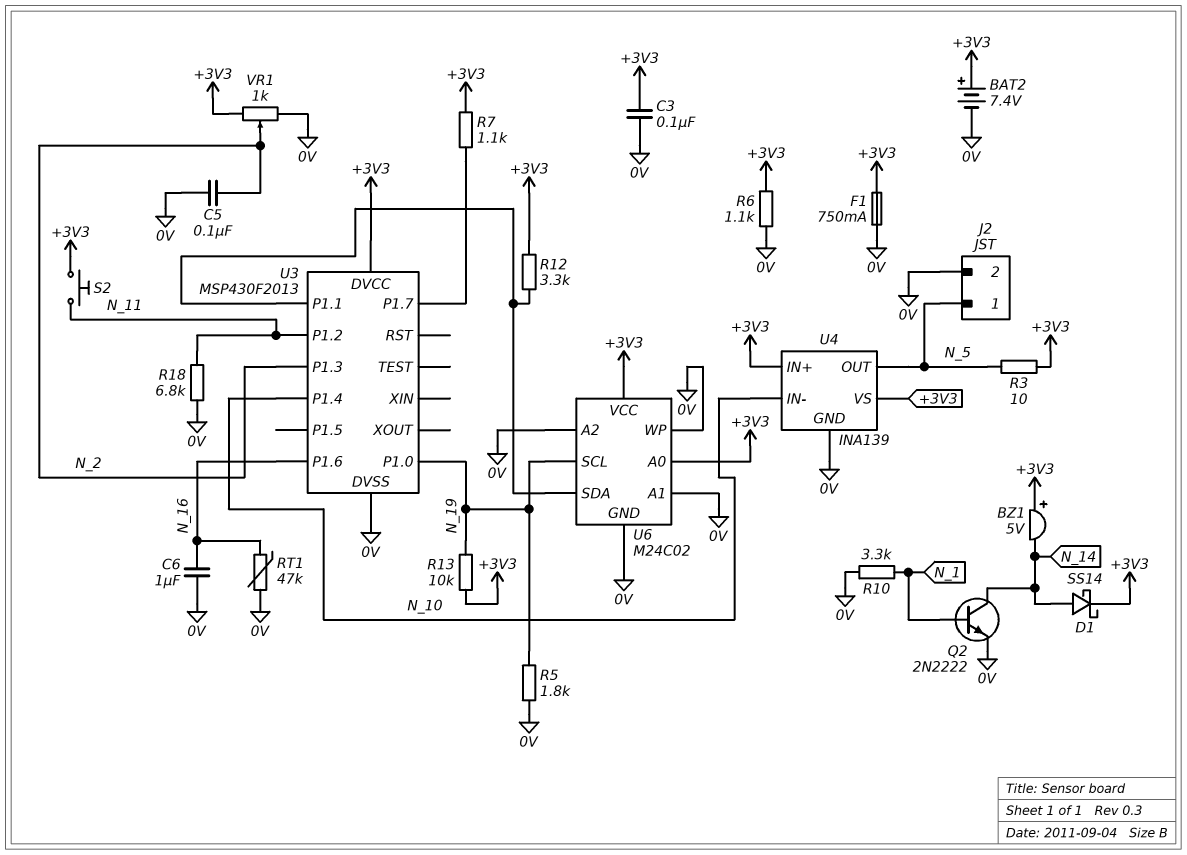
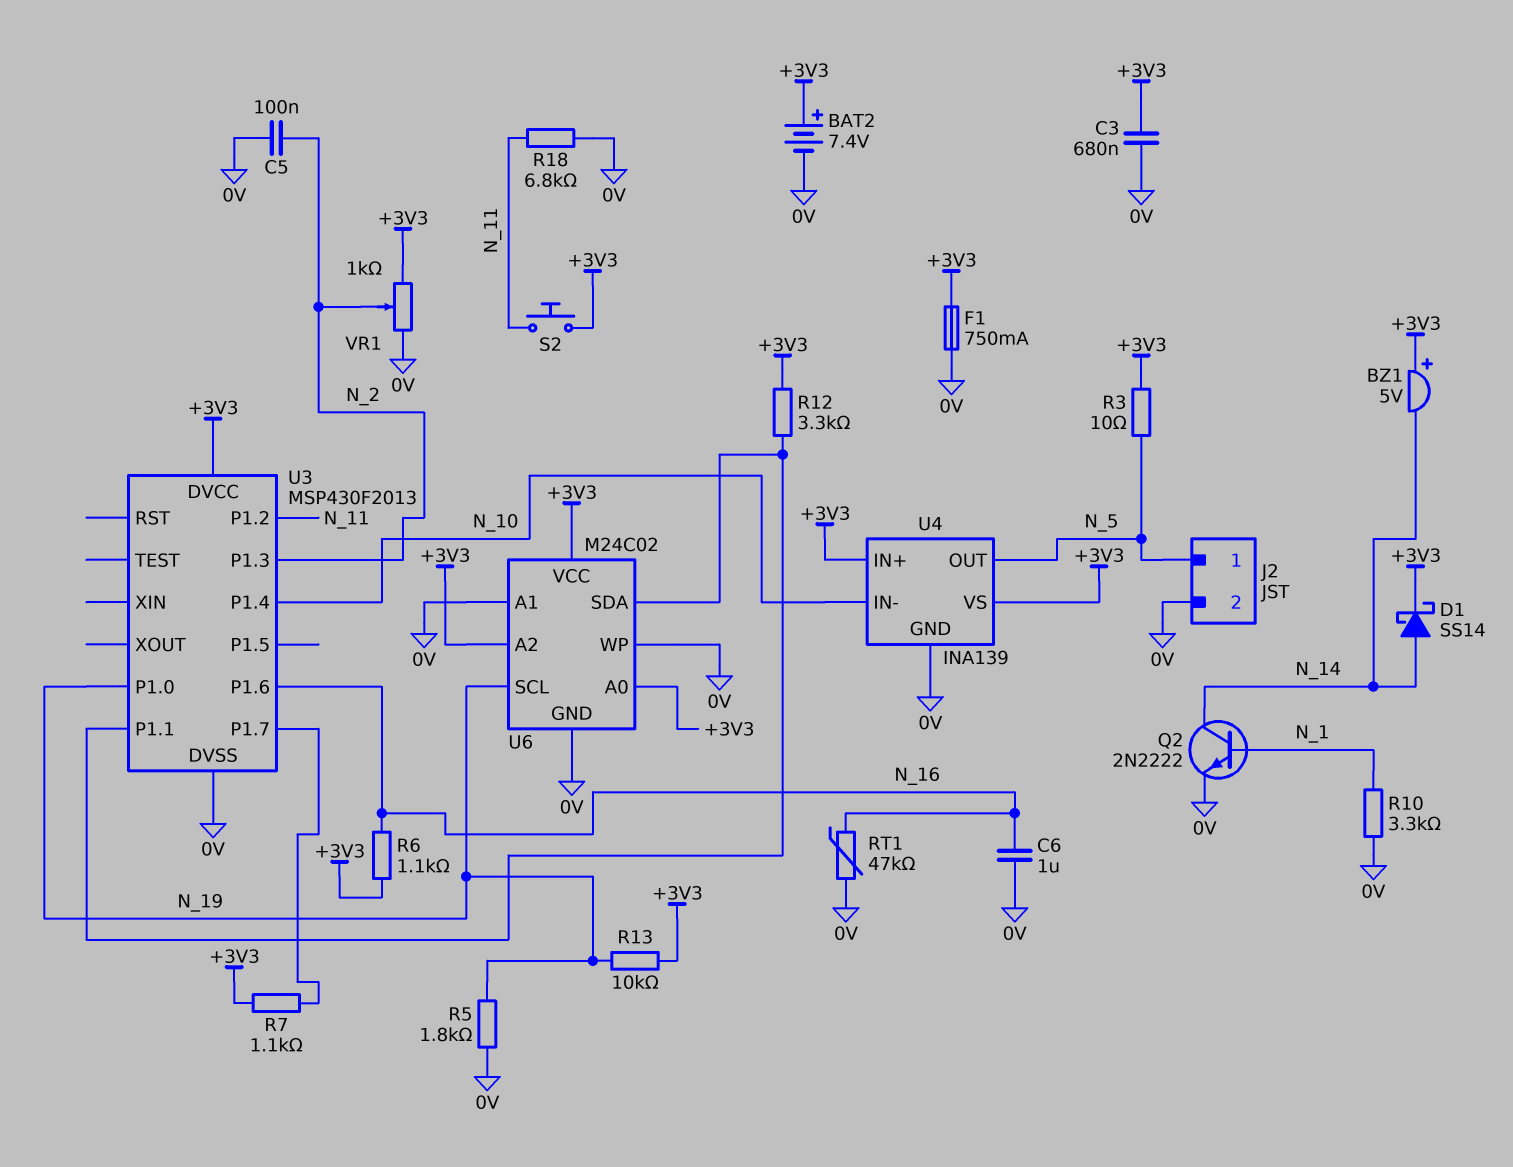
C3: 100nF (+3V3, 0V) -> 680nF (+3V3, 0V)
R6: 1.1k (+3V3, 0V) -> 1.1k (+3V3, N_16)
U6 pin A2: 0V -> +3V3

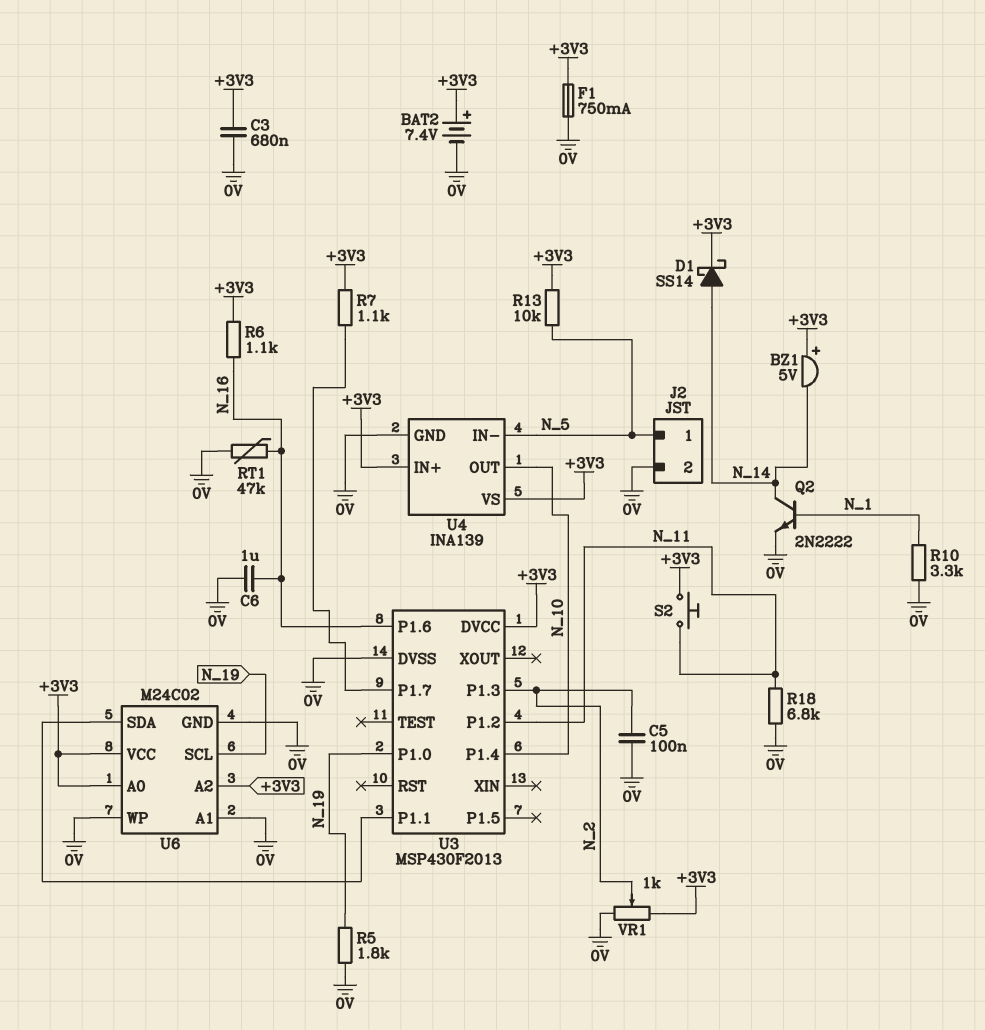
R3: 10 (+3V3, N_5) -> none
R12: 3.3k (+3V3, U3/P1.1) -> none
R13: 10k (+3V3, N_19) -> 10k (+3V3, N_5)
U4 pin IN-: N_10 -> N_5
U4 pin OUT: N_5 -> N_10

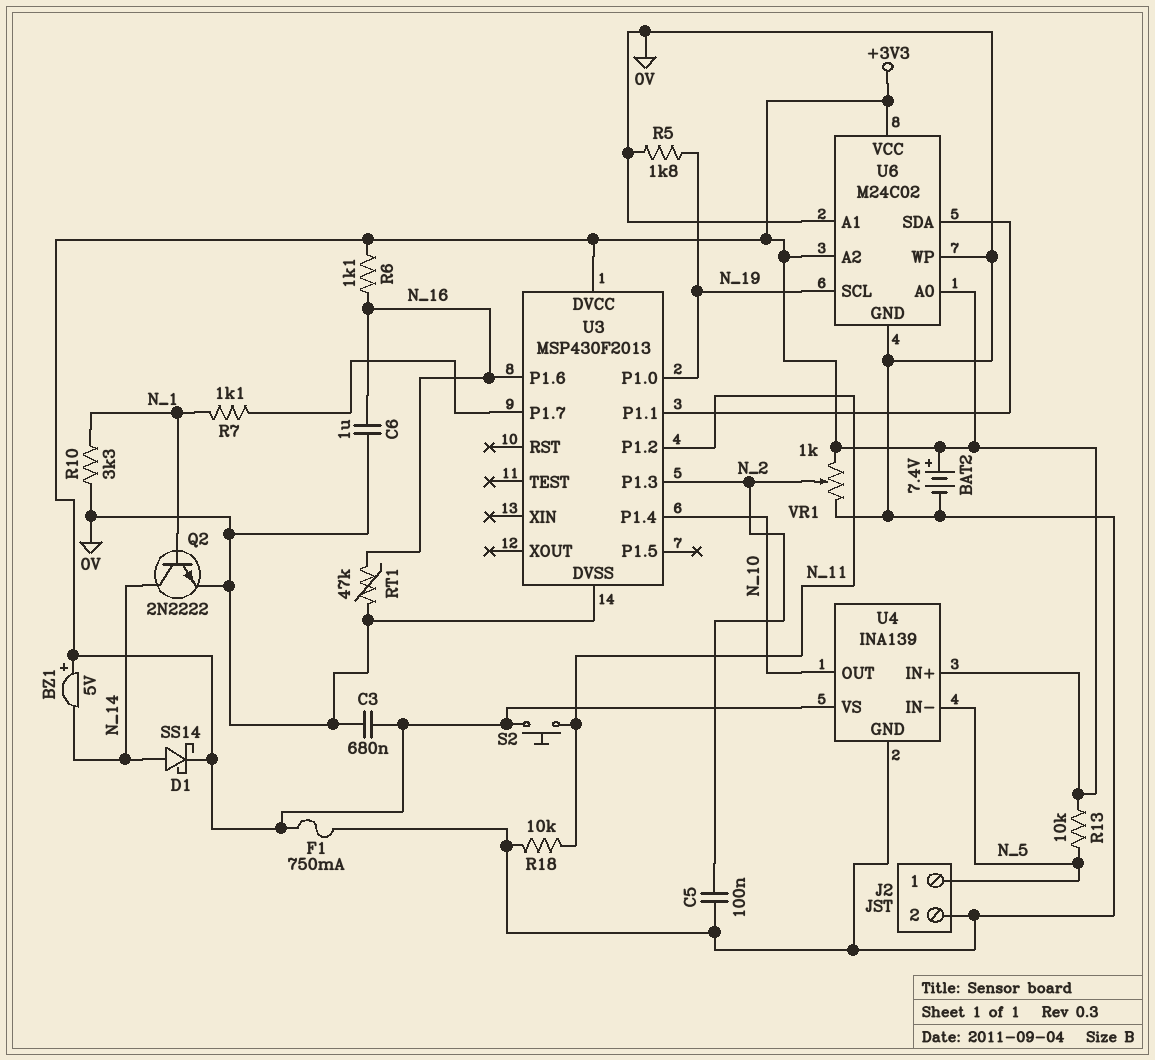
R7: 1.1k (+3V3, U3/P1.7) -> 1.1k (N_1, U3/P1.7)
R18: 6.8k (0V, N_11) -> 10k (0V, N_11)

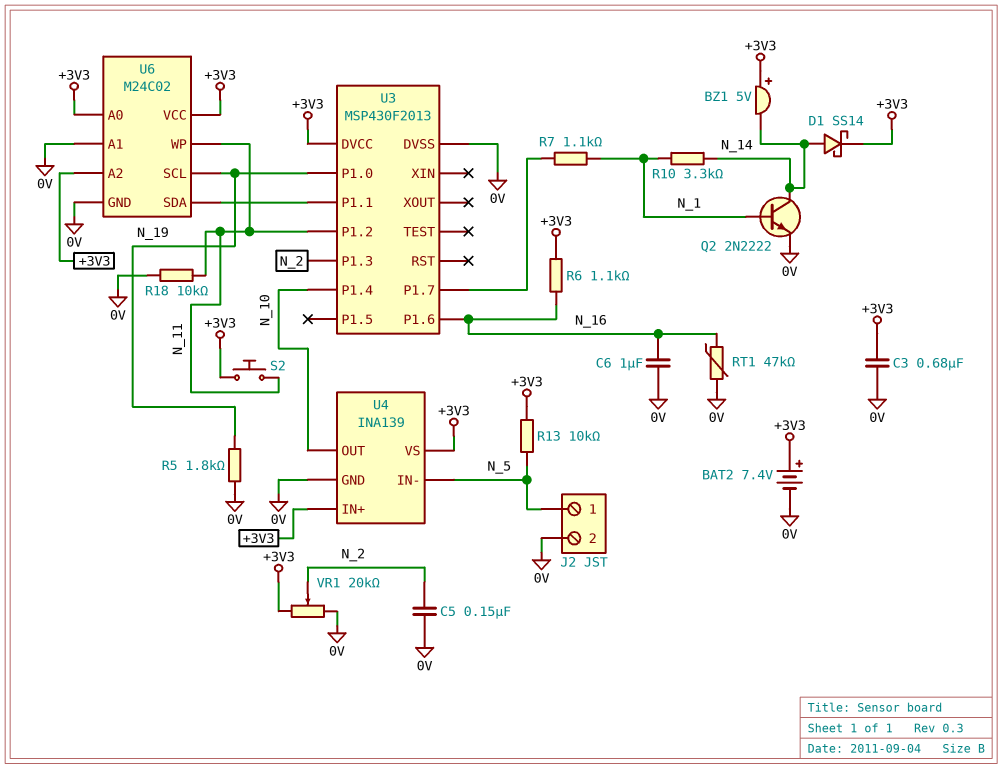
C5: 100nF (0V, N_2) -> 150nF (0V, N_2)
F1: 750mA (+3V3, 0V) -> none
R10: 3.3k (0V, N_1) -> 3.3k (N_1, N_14)
U6 pin WP: 0V -> N_11
VR1: 1k (+3V3, 0V, wiper N_2) -> 20k (+3V3, 0V, wiper N_2)

